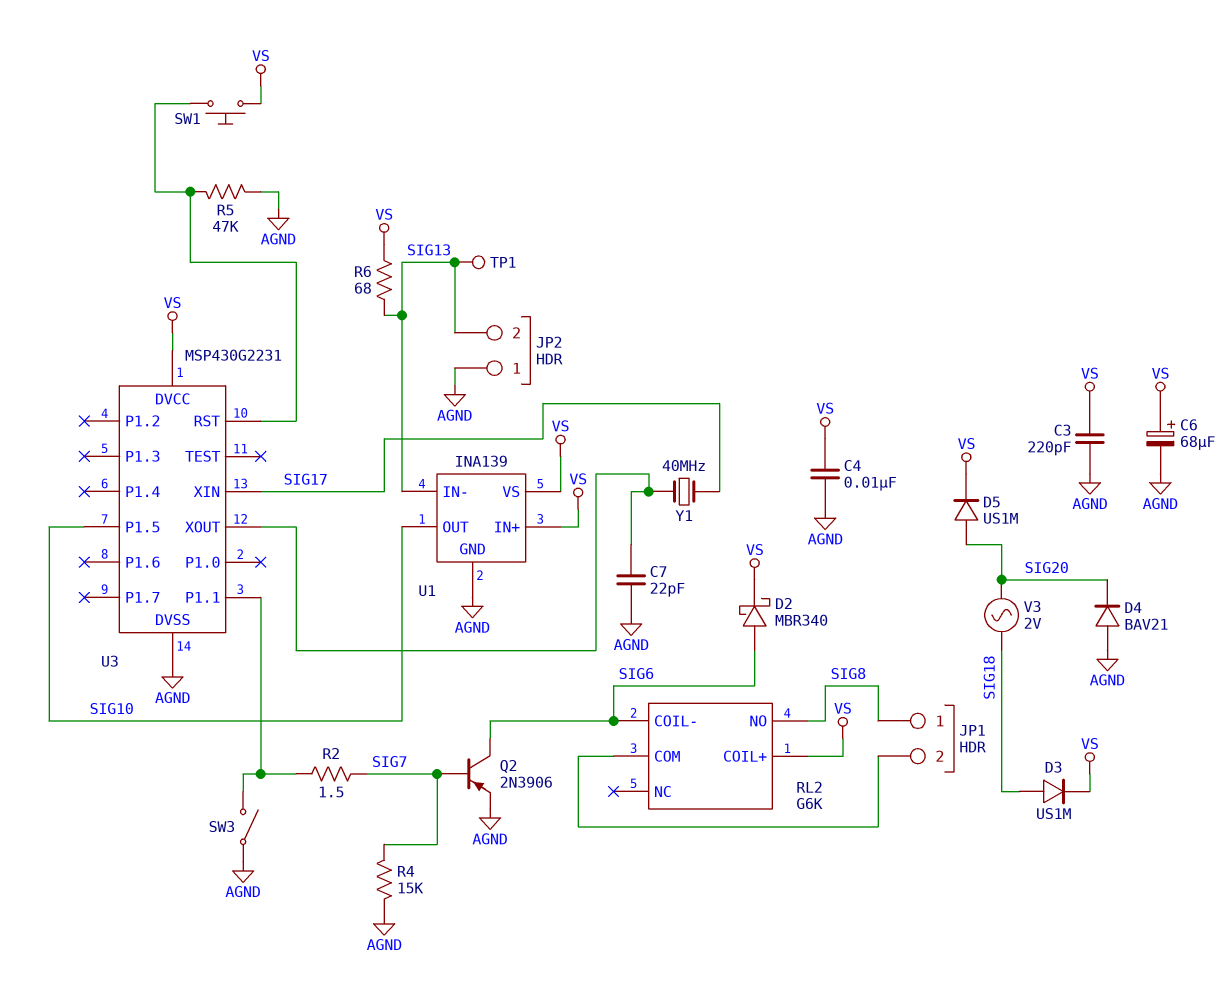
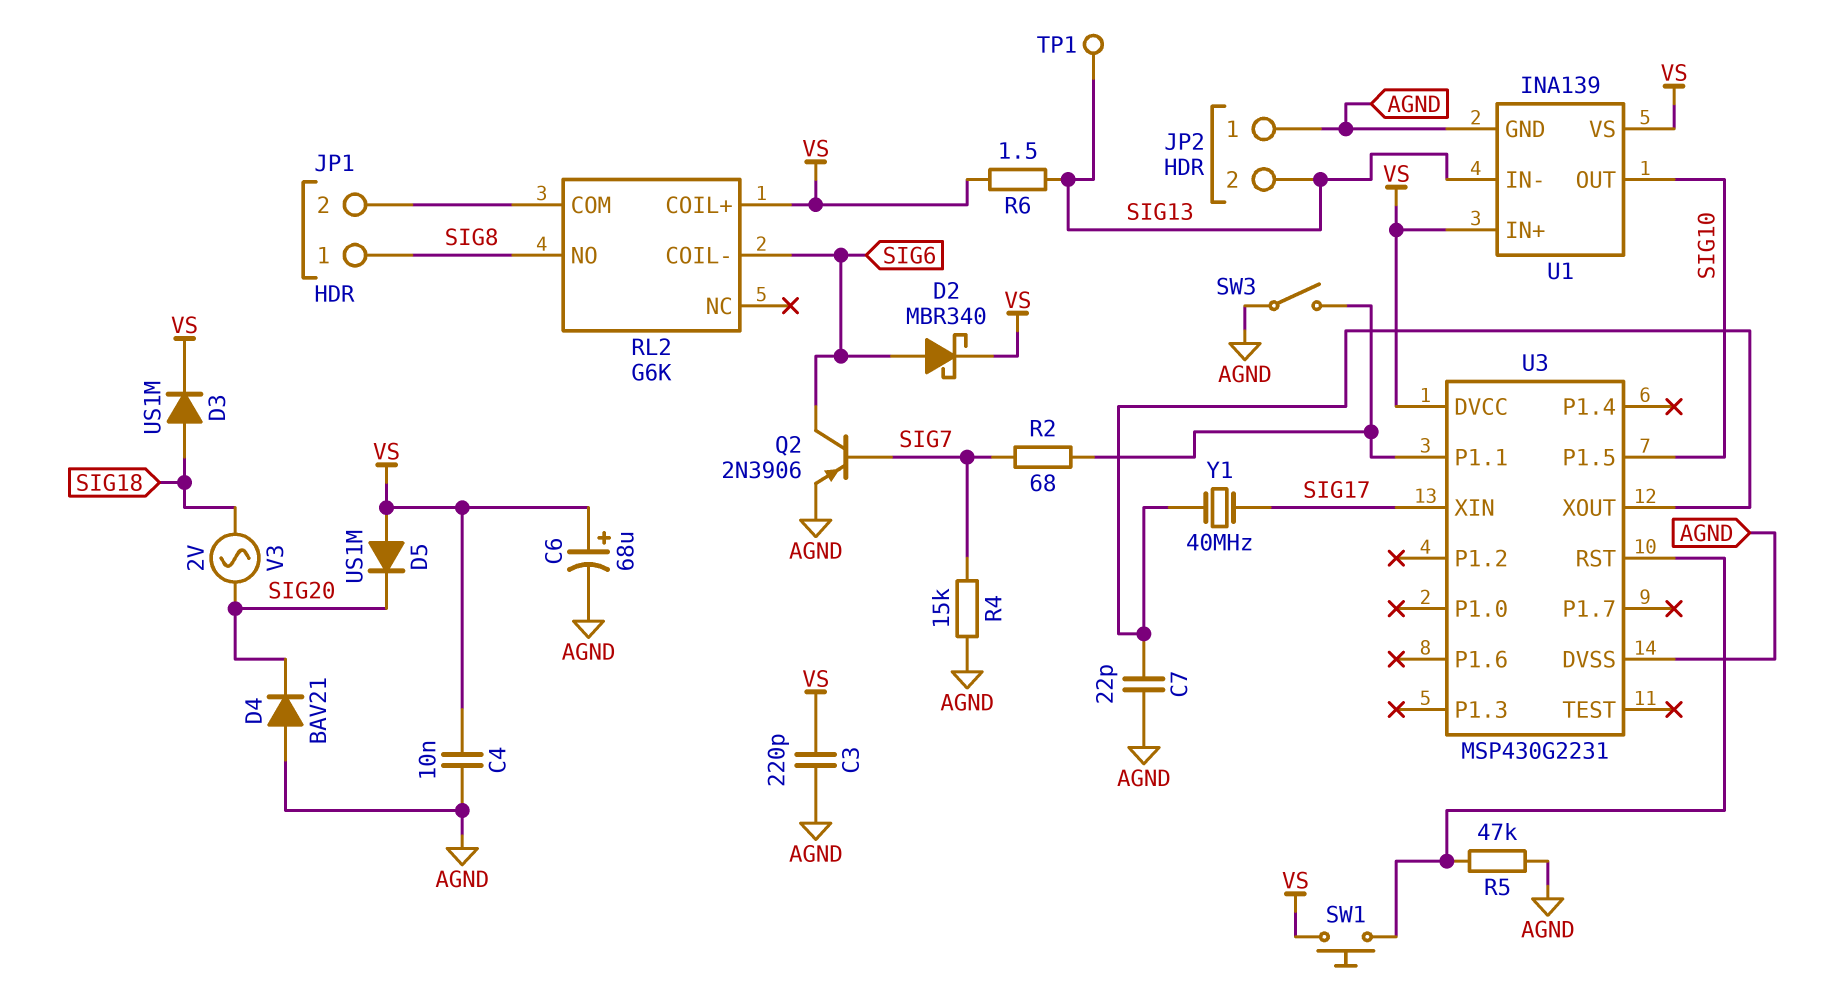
D5: diode US1M (A SIG20, K VS) -> diode US1M (A VS, K SIG20)
R2: 1.5 (SIG7, U3/P1.1) -> 68 (SIG7, U3/P1.1)
R6: 68 (SIG13, VS) -> 1.5 (SIG13, VS)

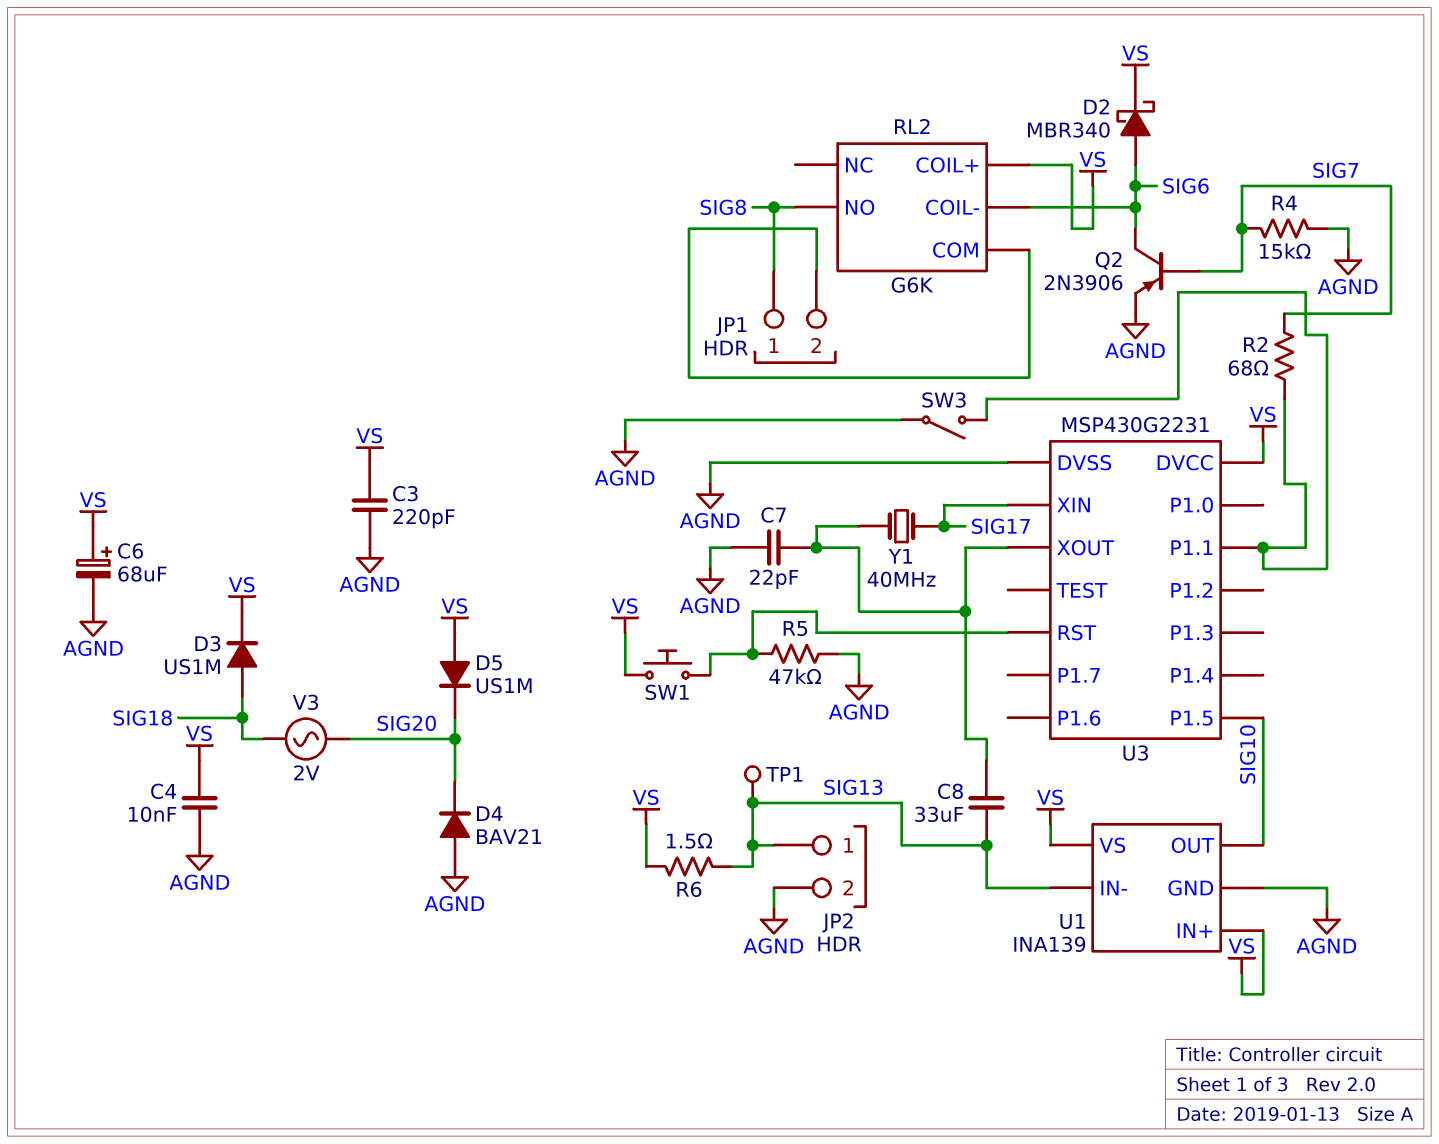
C8: none -> 33uF (SIG13, U3/XOUT)
JP2 pin 1: AGND -> SIG13
JP2 pin 2: SIG13 -> AGND

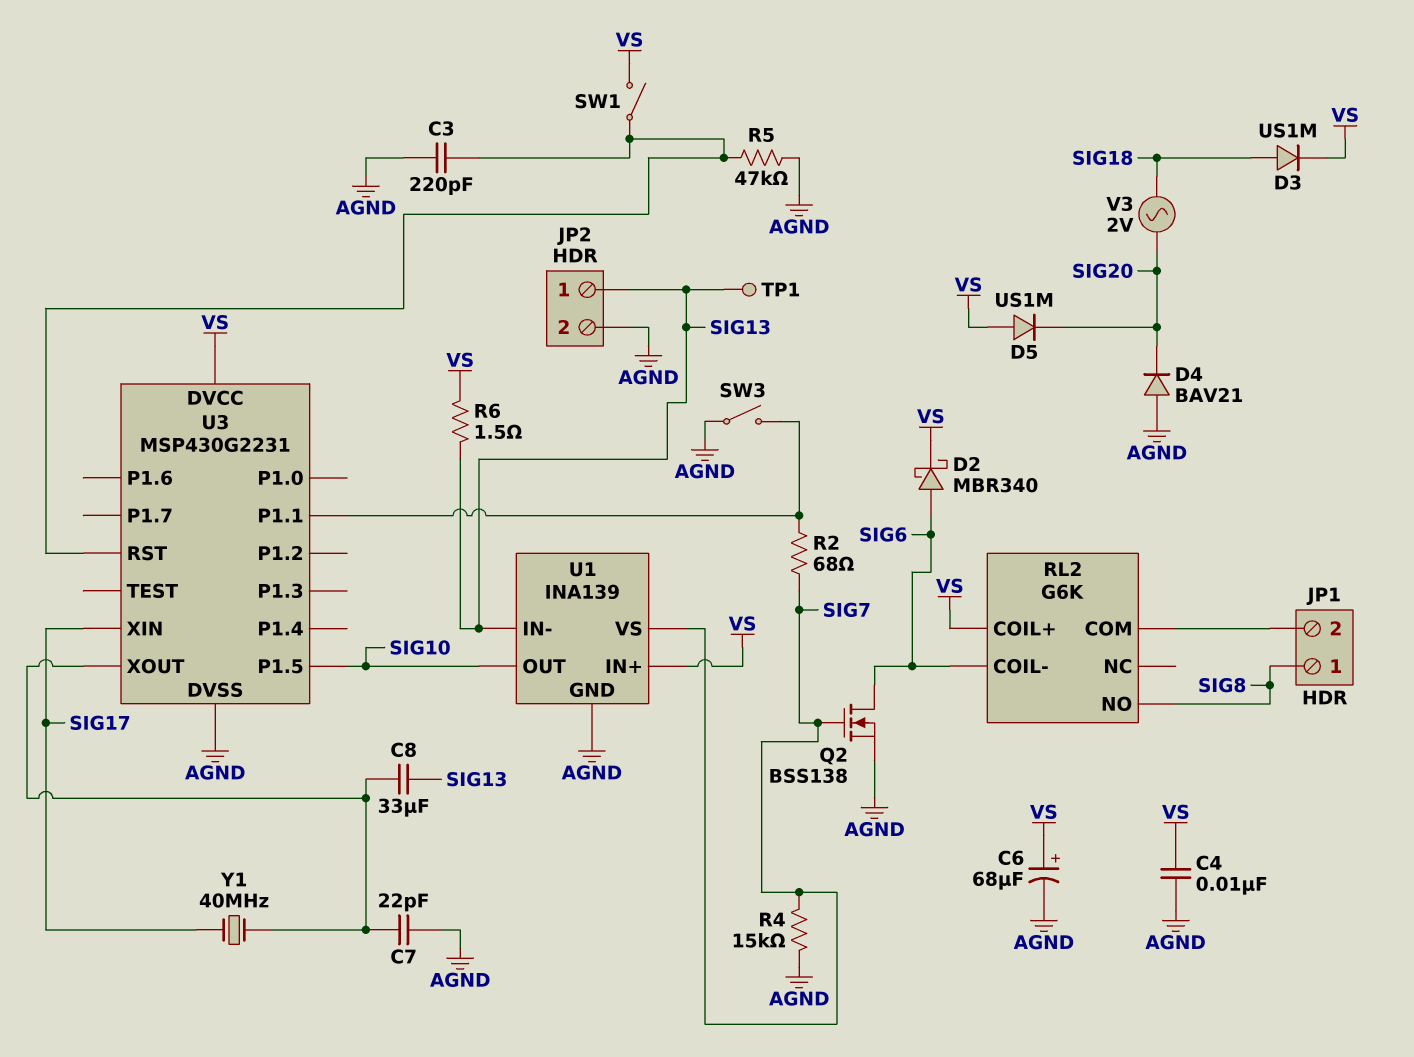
C3: 220pF (AGND, VS) -> 220pF (AGND, U3/RST)
Q2: PNP 2N3906 (B SIG7, C SIG6, E AGND) -> NMOS BSS138 (G SIG7, D SIG6, S AGND)
SW1: button (U3/RST, VS) -> switch (U3/RST, VS)
U1 pin VS: VS -> SIG7

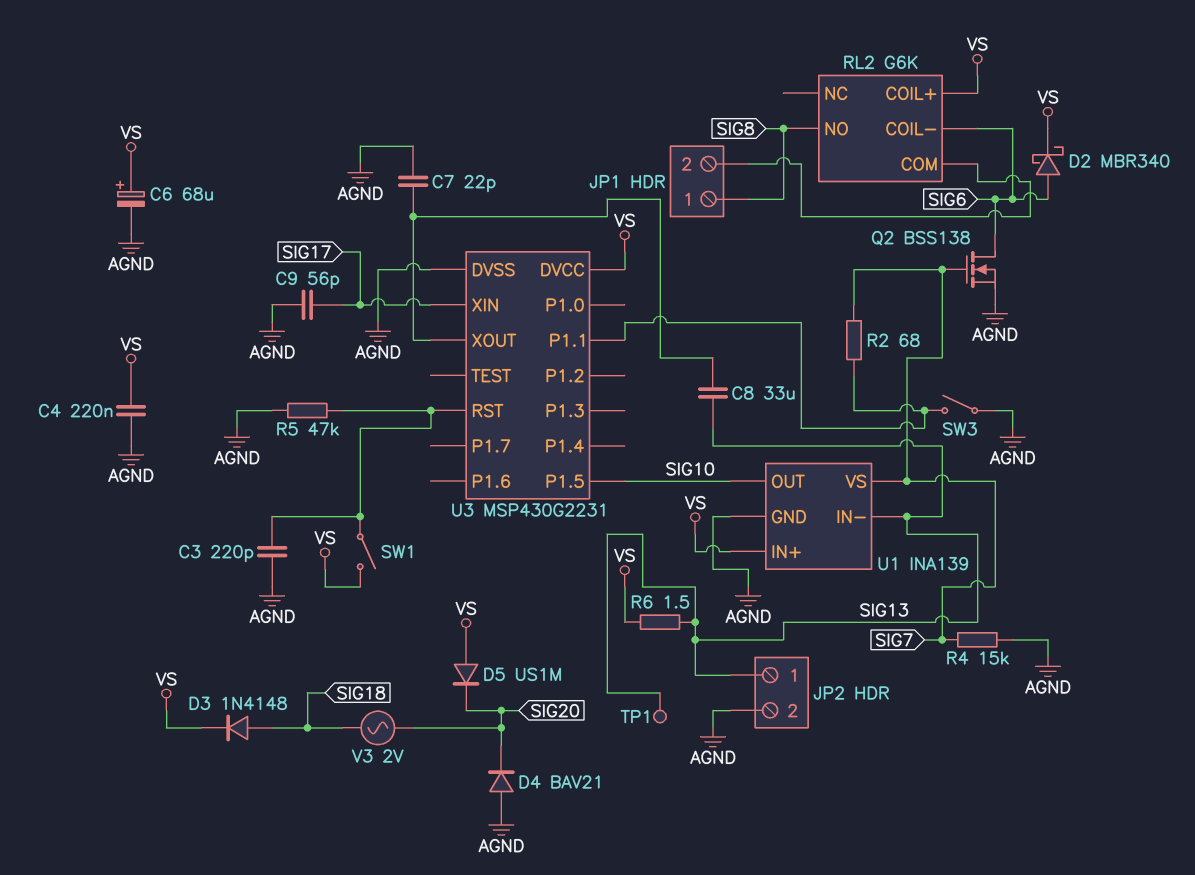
C4: 10nF (AGND, VS) -> 220nF (AGND, VS)
C9: none -> 56pF (AGND, SIG17)
D3: diode US1M (A SIG18, K VS) -> diode 1N4148 (A SIG18, K VS)
Y1: 40MHz (SIG17, U3/XOUT) -> none

